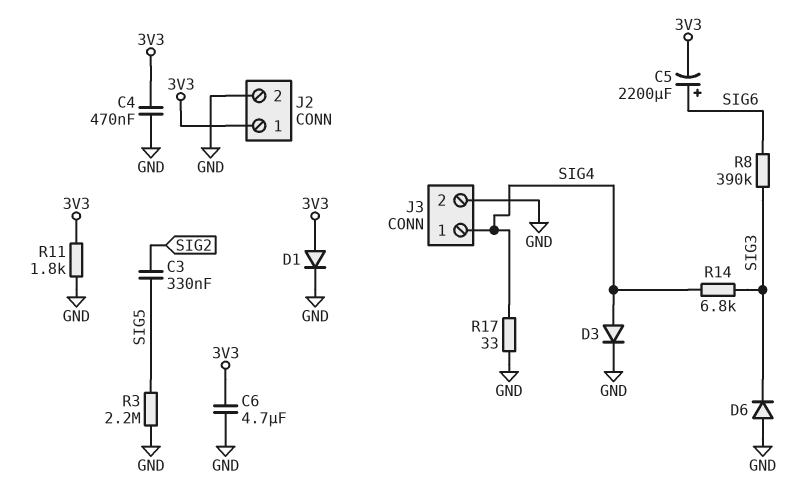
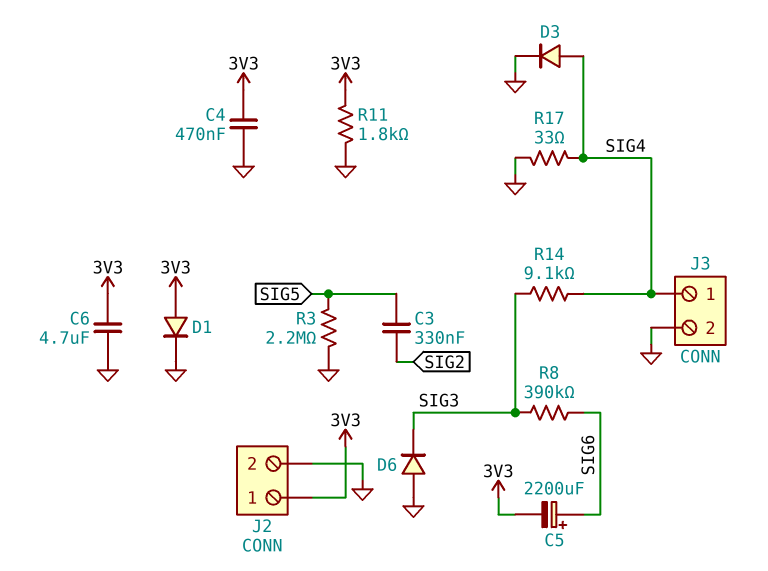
R14: 6.8k (SIG3, SIG4) -> 9.1k (SIG3, SIG4)

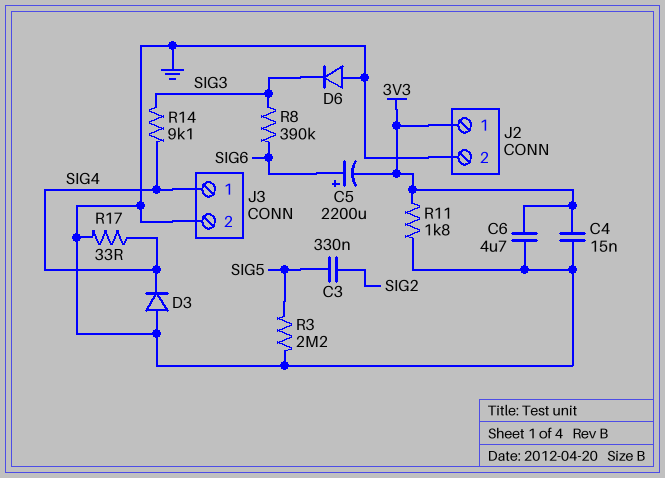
C4: 470nF (3V3, GND) -> 15nF (3V3, GND)
D1: diode (A 3V3, K GND) -> none
D3: diode (A SIG4, K GND) -> diode (A GND, K SIG4)

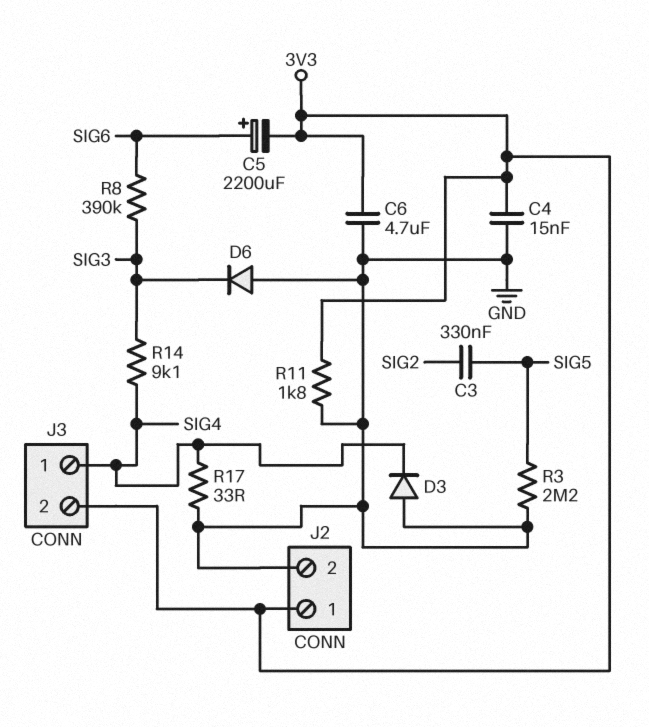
J3 pin 2: GND -> 3V3

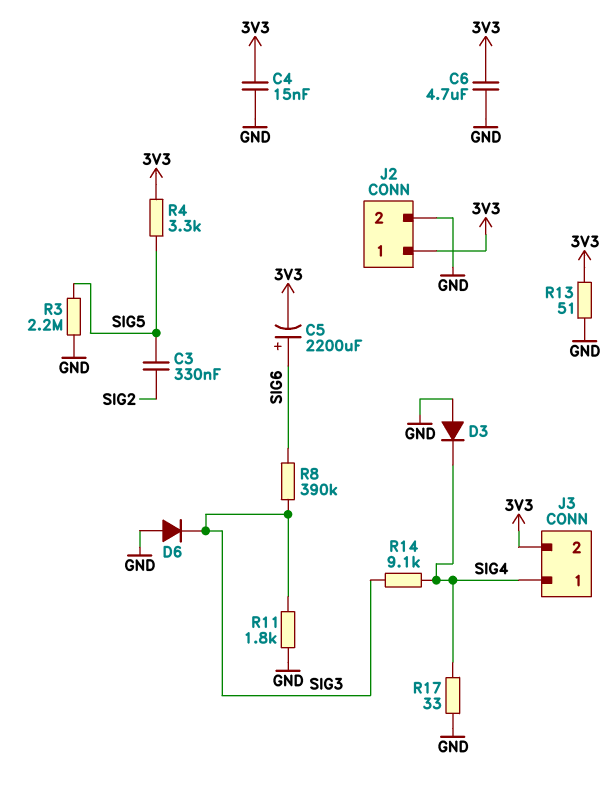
R4: none -> 3.3k (3V3, SIG5)
R11: 1.8k (3V3, GND) -> 1.8k (GND, SIG3)
R13: none -> 51 (3V3, GND)

